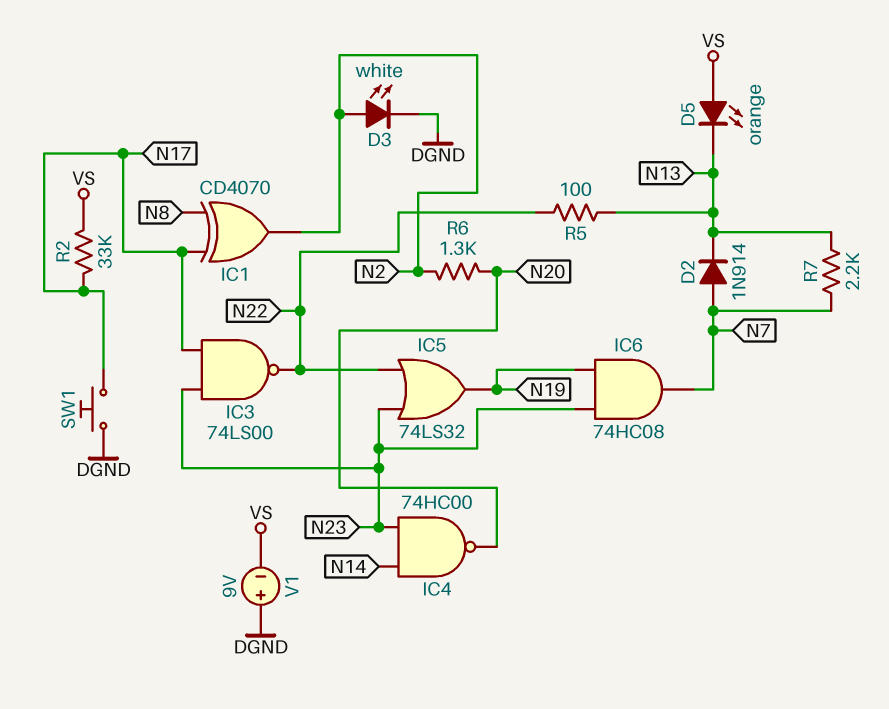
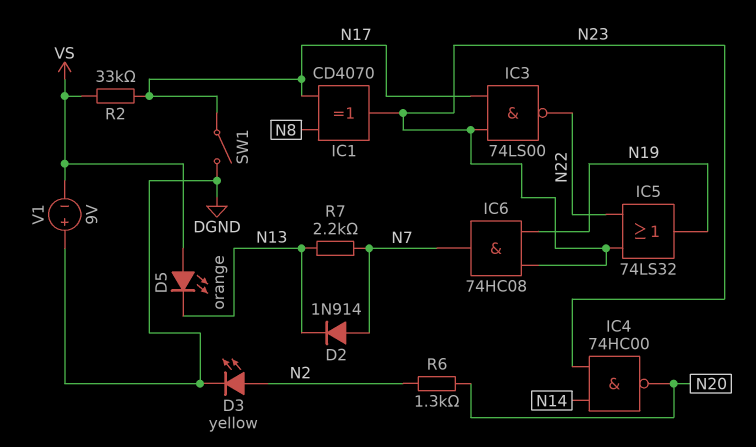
D3: LED white (A N2, K DGND) -> LED yellow (A N2, K DGND)
IC1: XOR CD4070 (in N8, in N17, out N2) -> XOR CD4070 (in N8, in N17, out N23)
R5: 100 (N13, N22) -> none
SW1: button (DGND, N17) -> switch (DGND, N17)

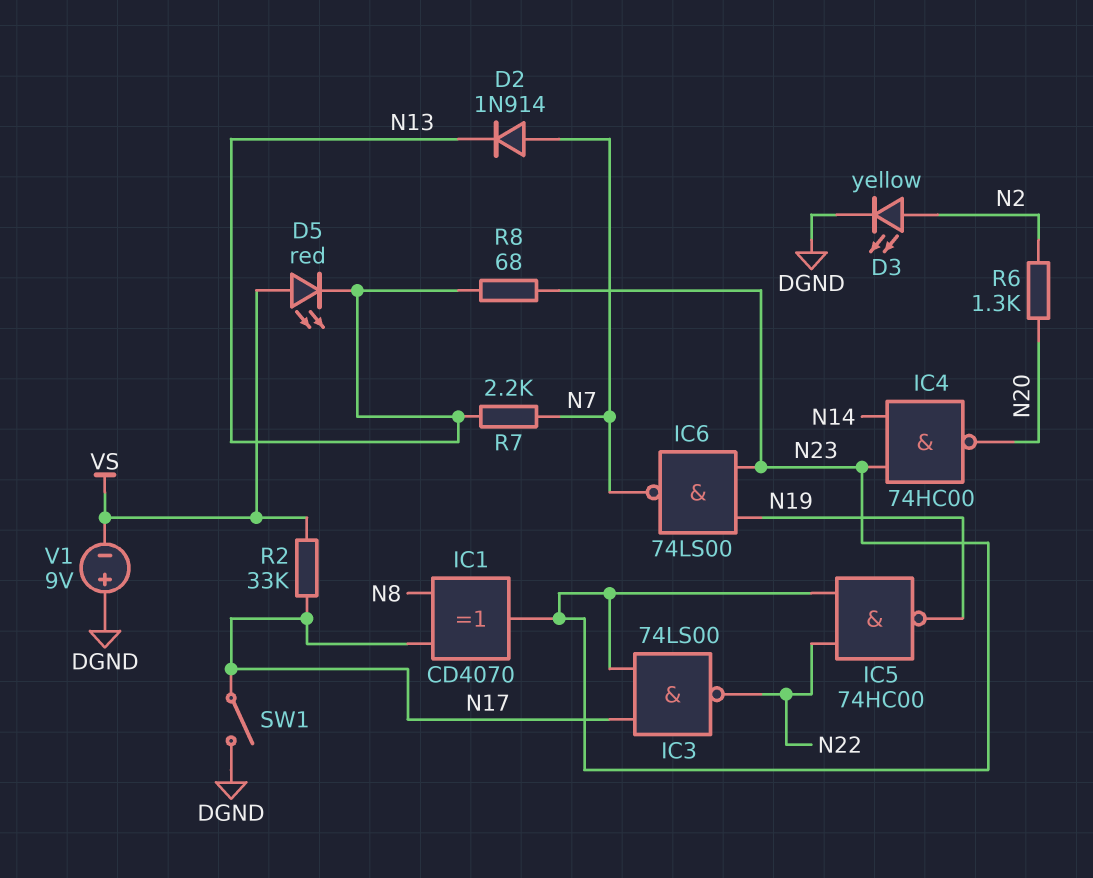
D5: LED orange (A VS, K N13) -> LED red (A VS, K N13)
IC5: OR 74LS32 (in N22, in N23, out N19) -> NAND 74HC00 (in N22, in N23, out N19)
IC6: AND 74HC08 (in N19, in N23, out N7) -> NAND 74LS00 (in N19, in N23, out N7)
R8: none -> 68 (N13, N23)

